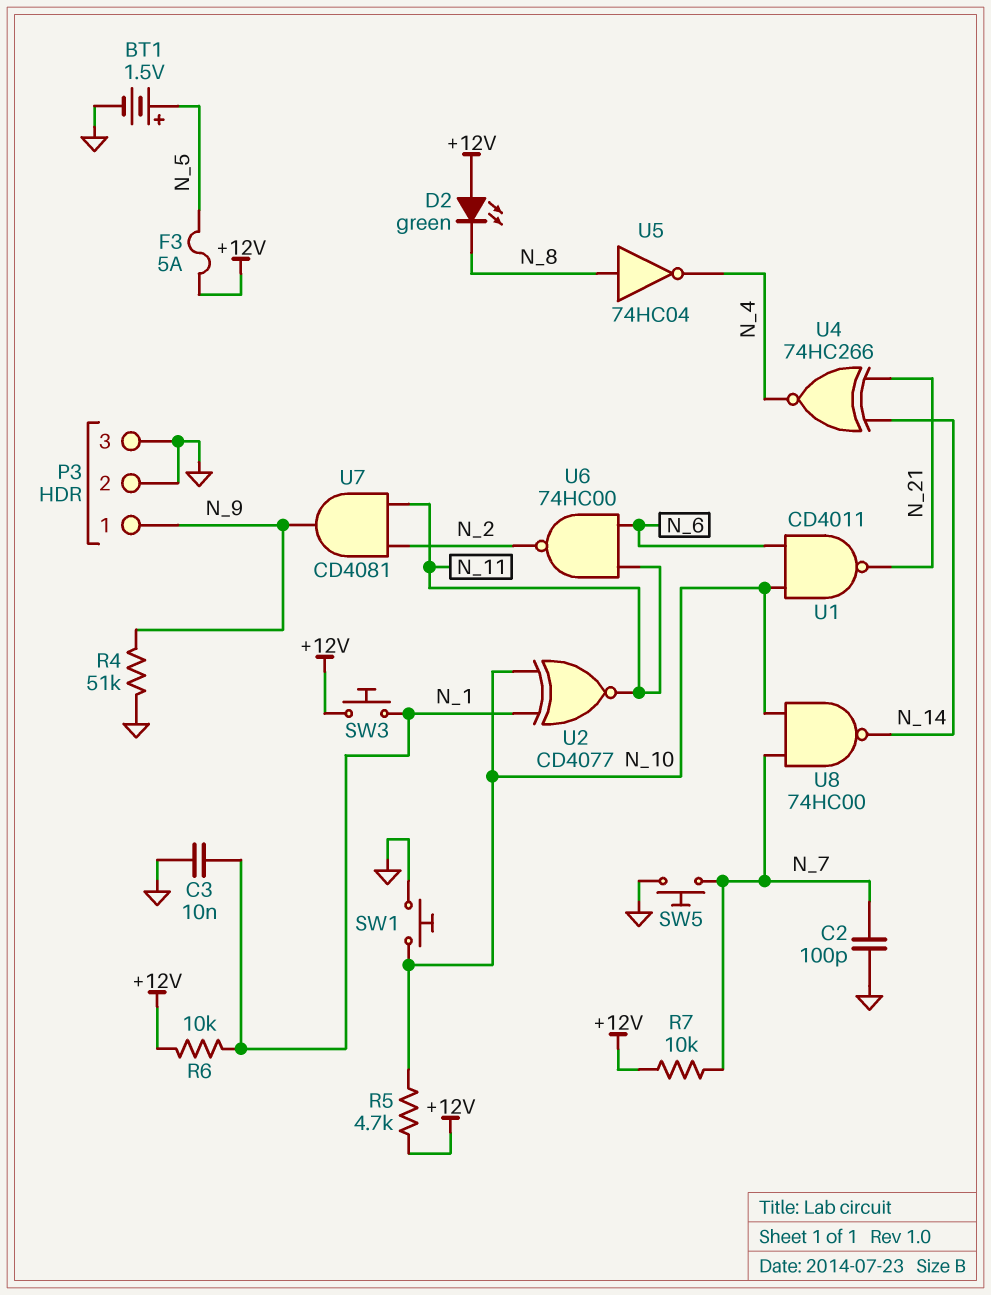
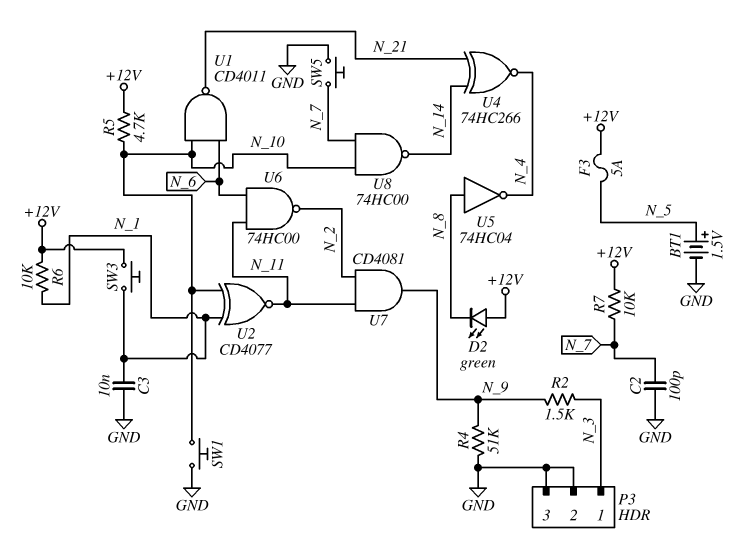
P3 pin 1: N_9 -> N_3
R2: none -> 1.5k (N_3, N_9)

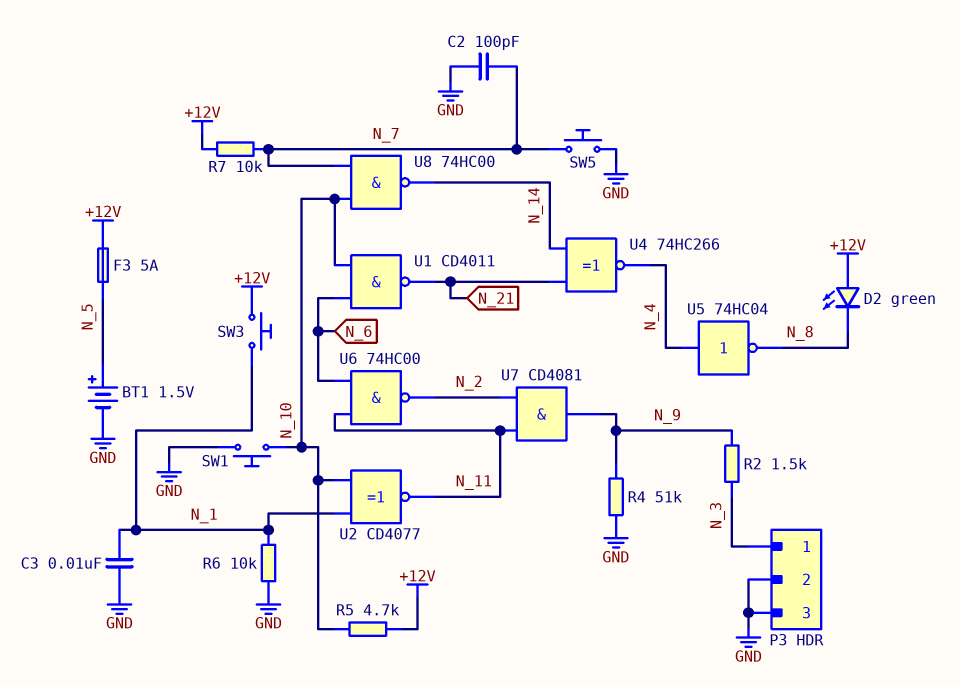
R6: 10k (+12V, N_1) -> 10k (GND, N_1)
U5: NOT 74HC04 (in N_8, out N_4) -> NOT 74HC04 (in N_4, out N_8)

